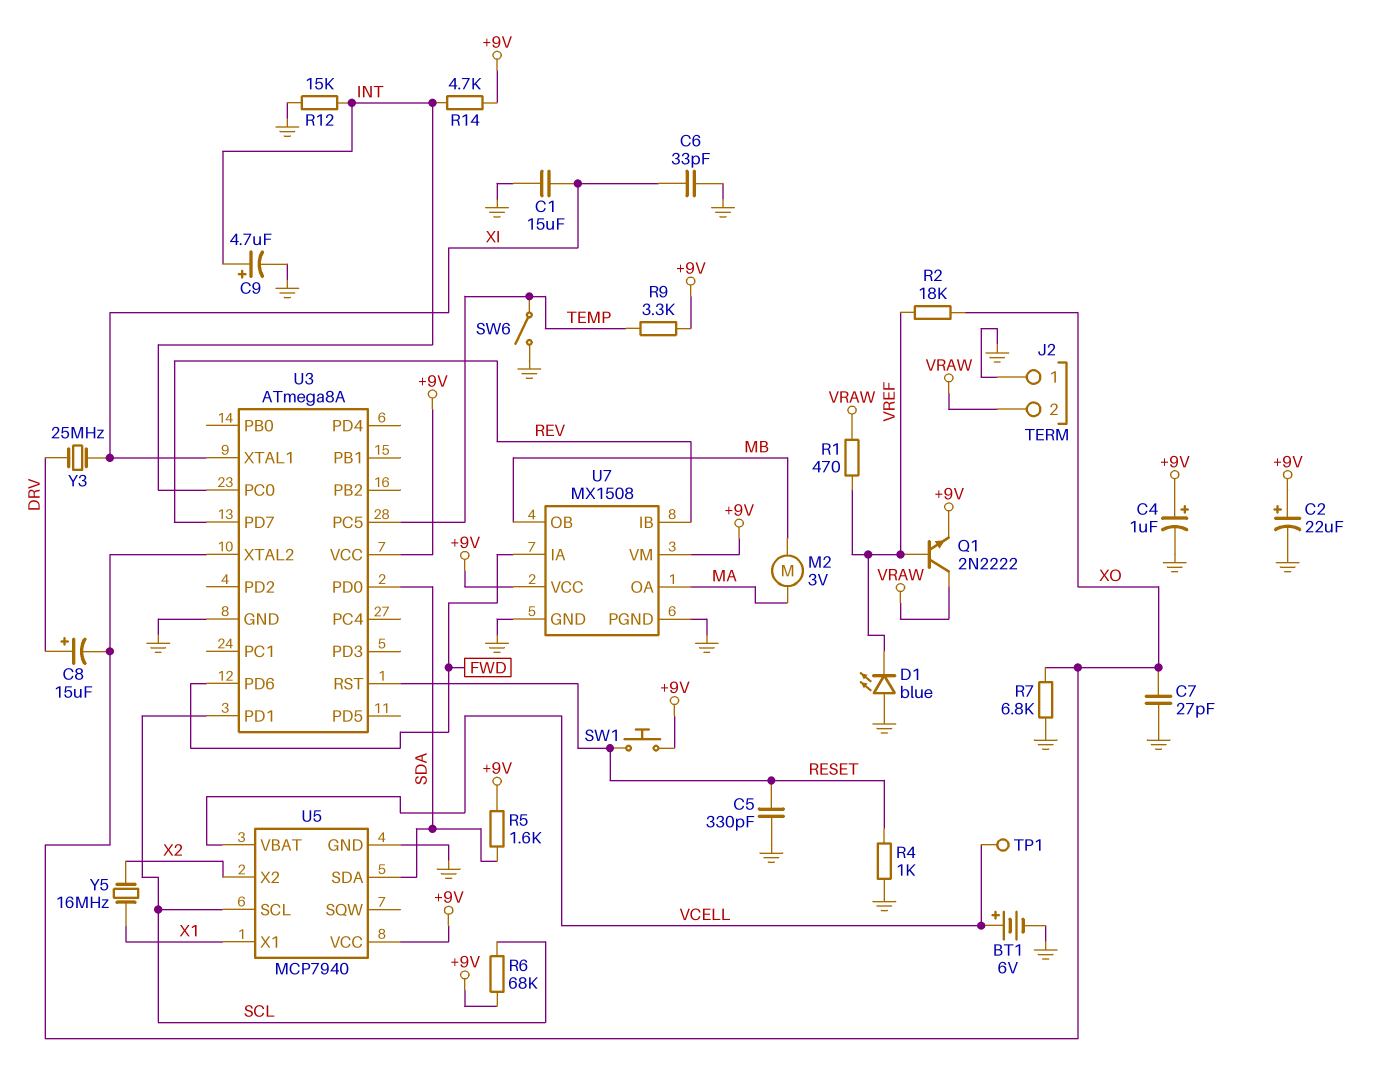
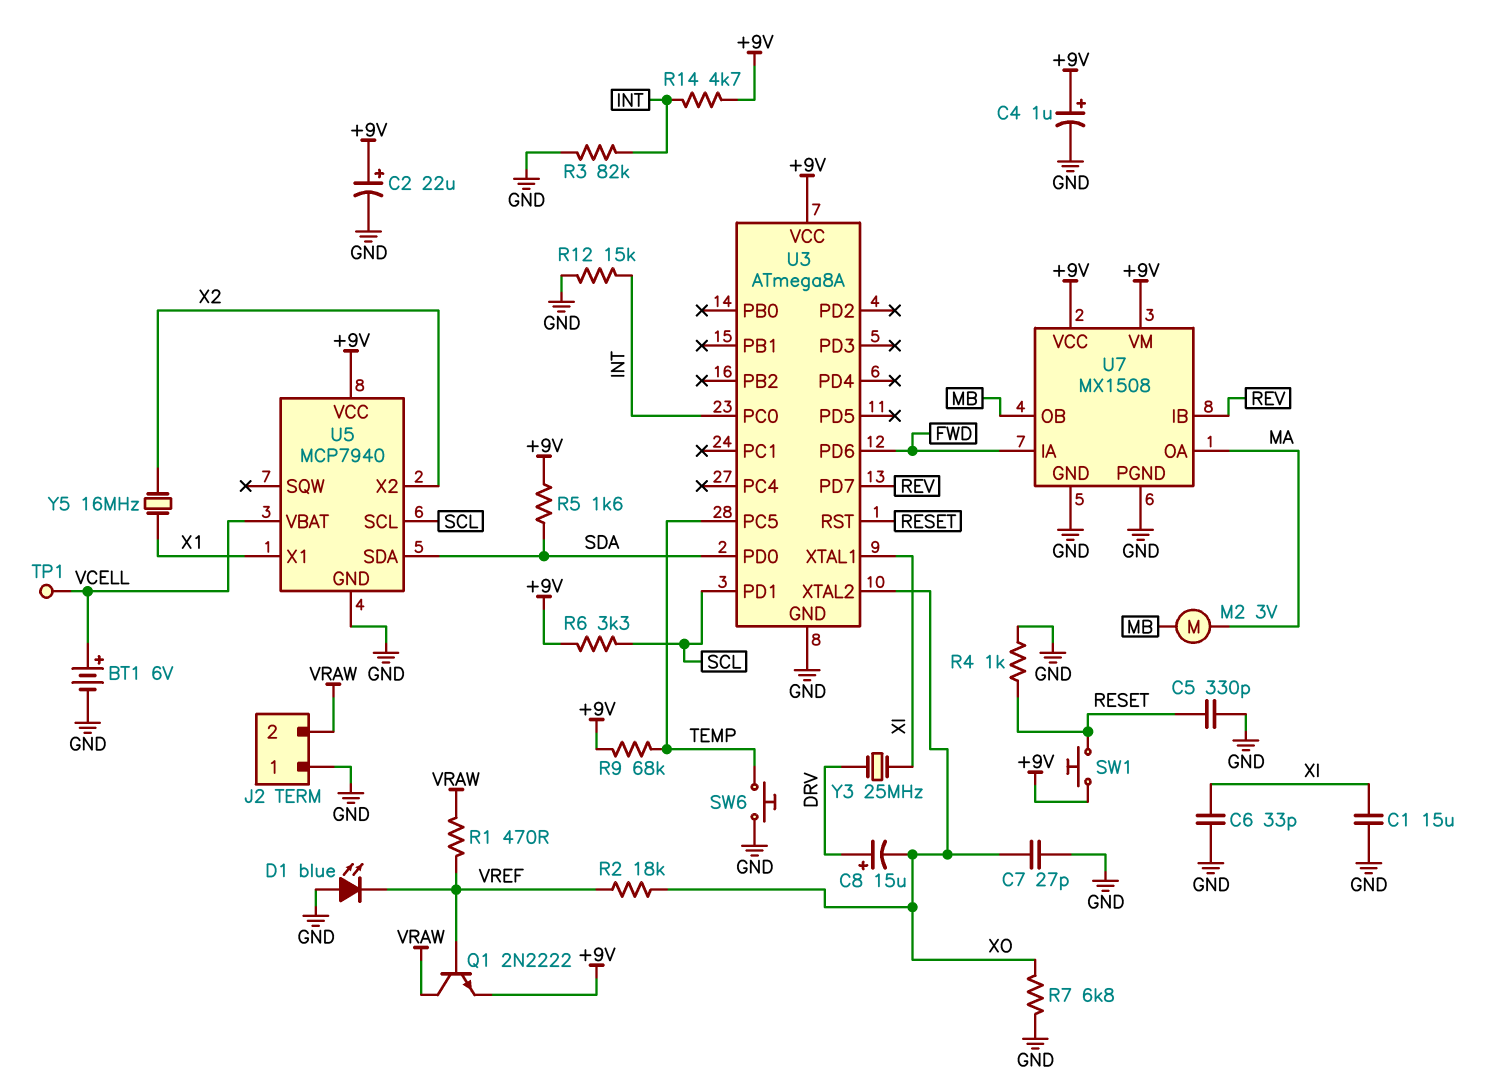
C9: 4.7uF (plus INT, minus GND) -> none
R3: none -> 82k (GND, INT)
R6: 68k (+9V, SCL) -> 3.3k (+9V, SCL)
R9: 3.3k (+9V, TEMP) -> 68k (+9V, TEMP)
SW6: switch (GND, TEMP) -> button (GND, TEMP)

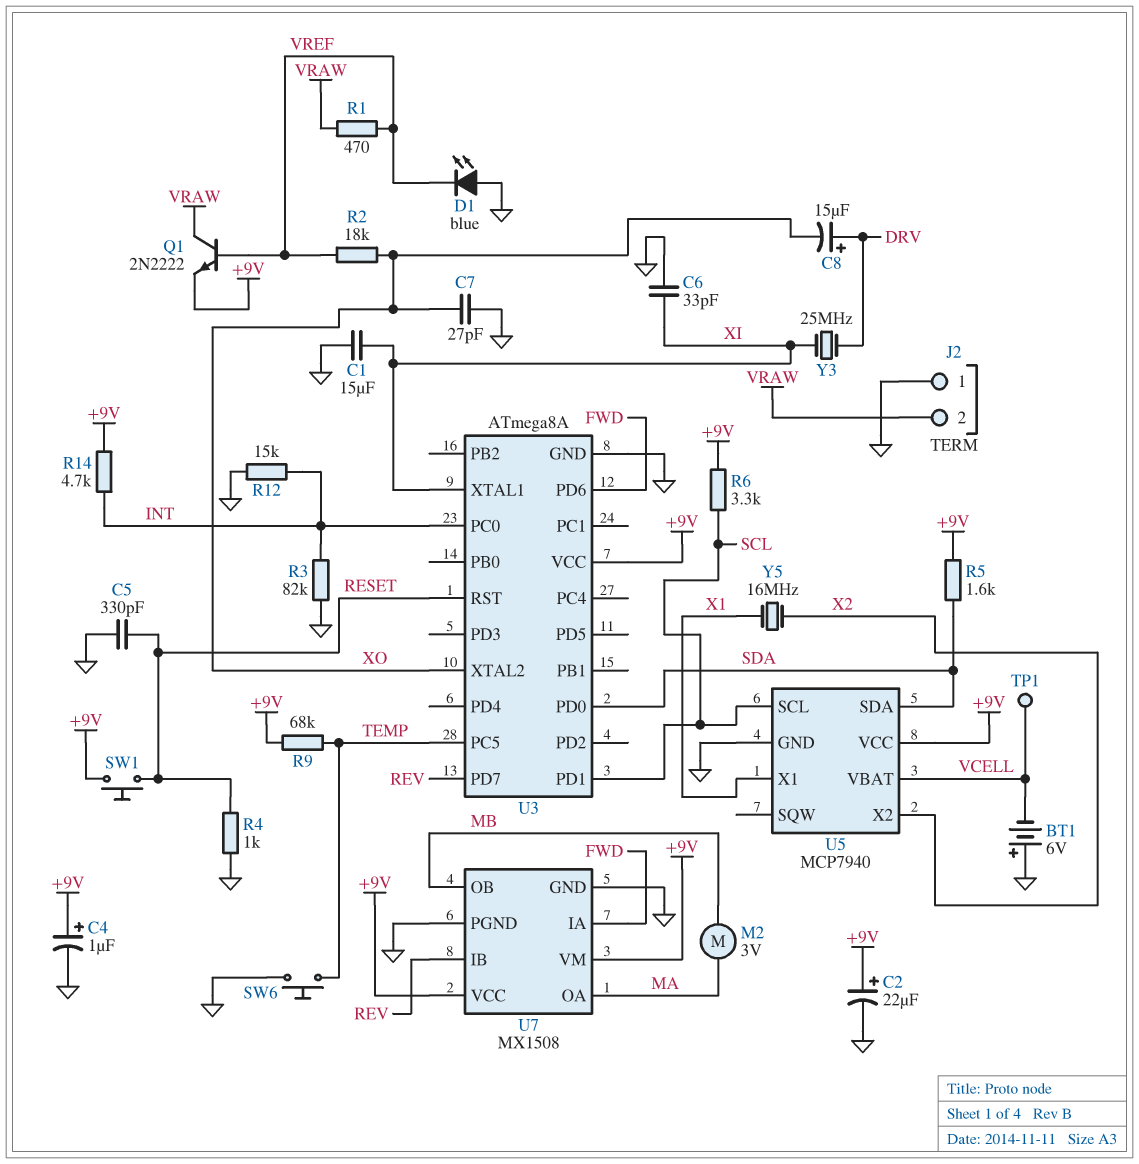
BT1: 6V (plus VCELL, minus GND) -> 6V (plus GND, minus VCELL)
R7: 6.8k (GND, XO) -> none

